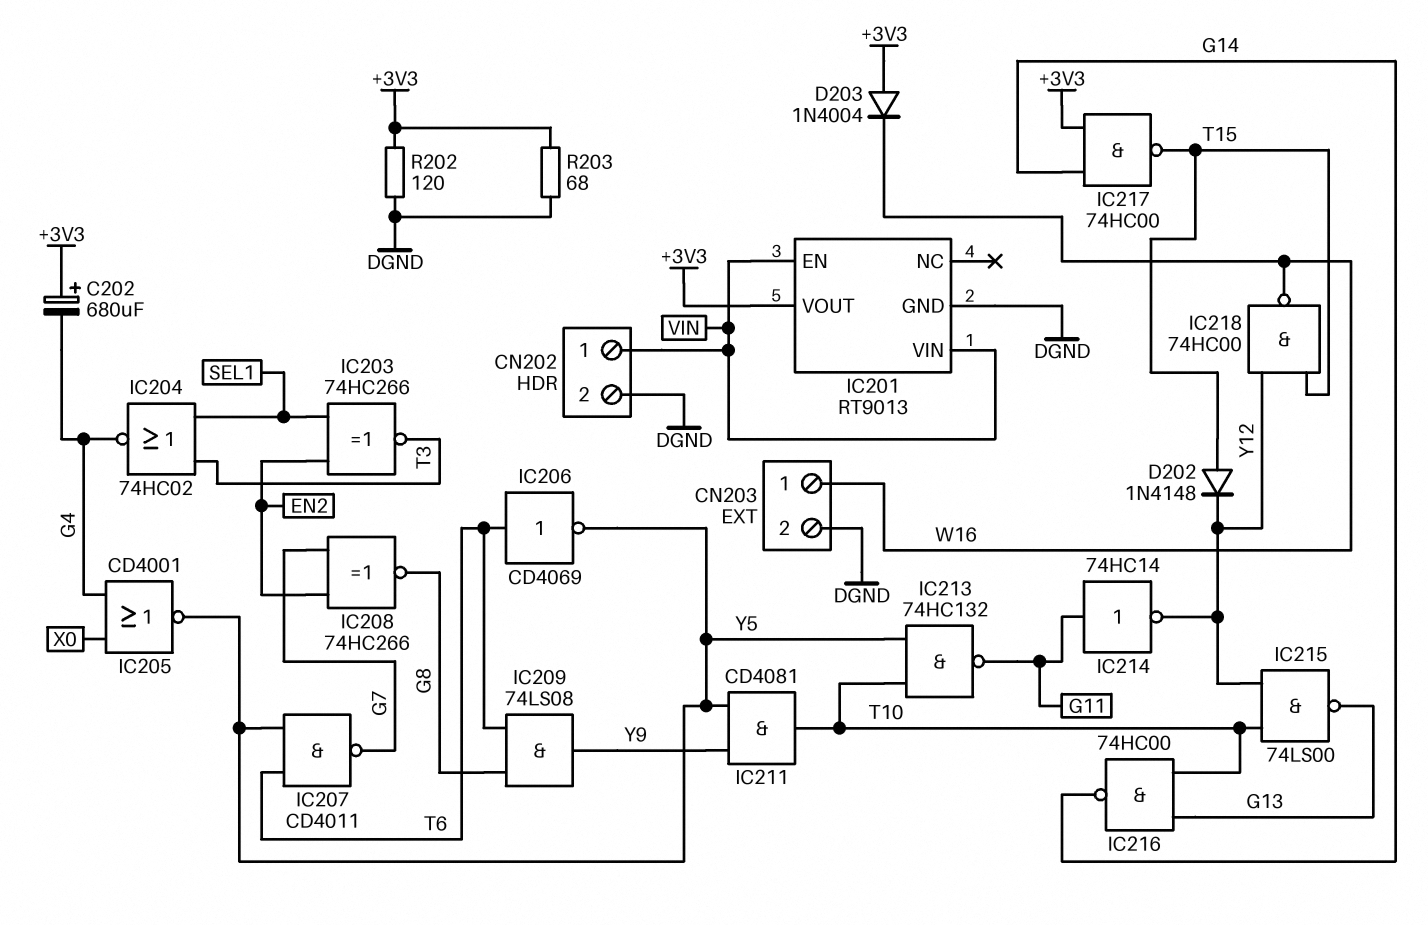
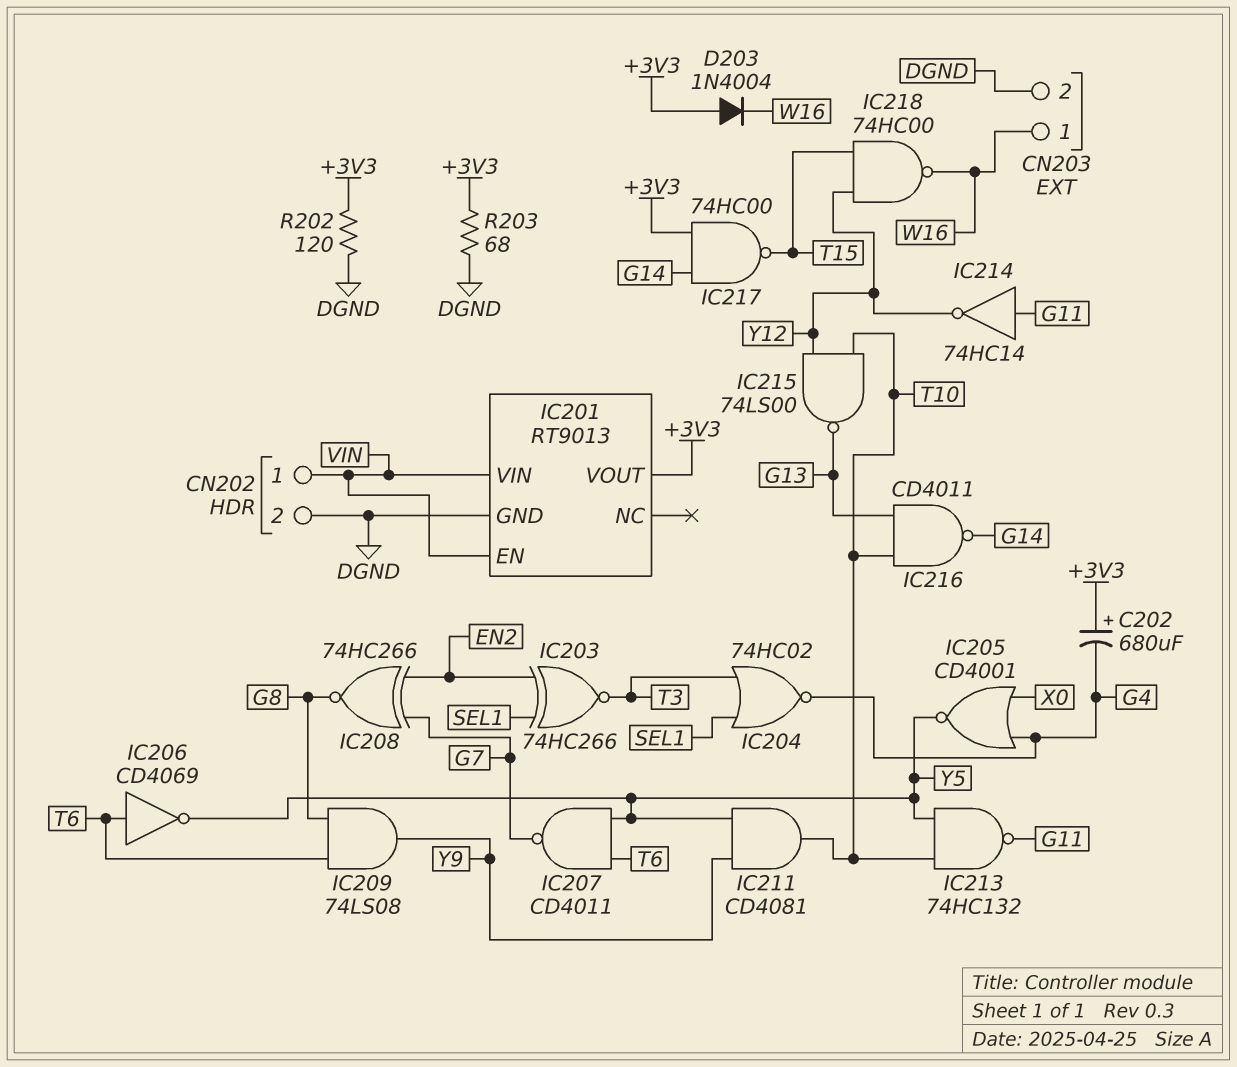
D202: diode 1N4148 (A T15, K Y12) -> none
IC216: NAND 74HC00 (in G13, in T10, out G14) -> NAND CD4011 (in G13, in T10, out G14)

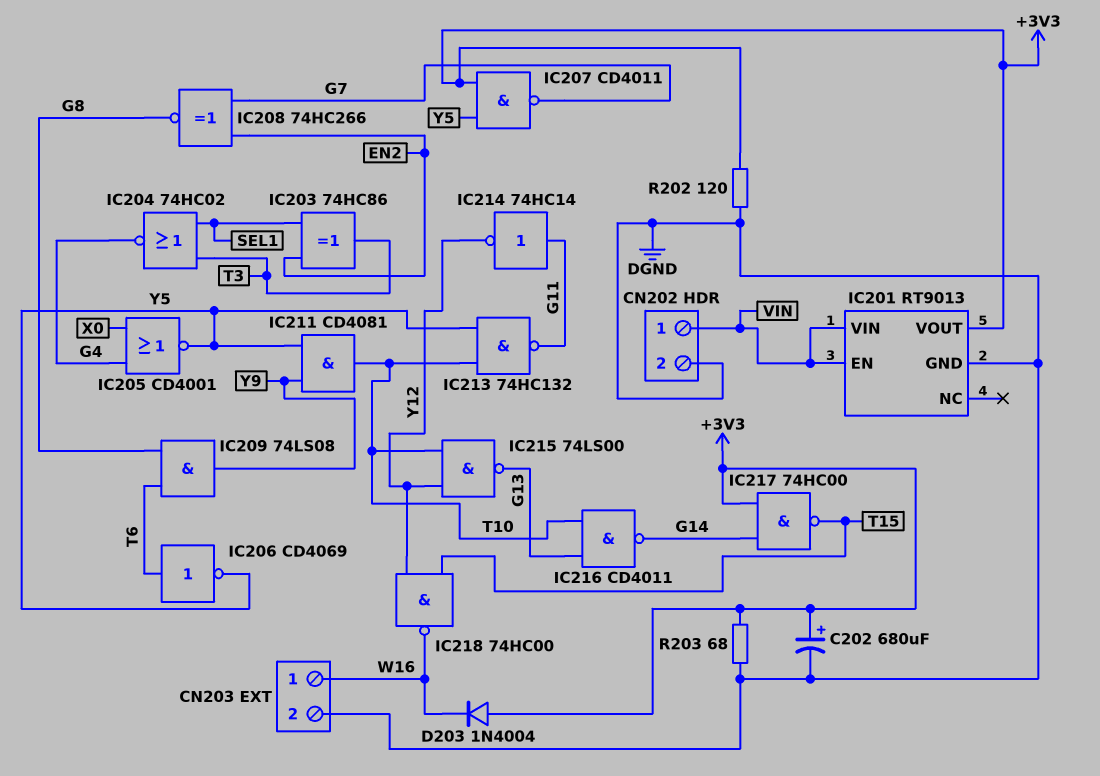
C202: 680uF (plus +3V3, minus G4) -> 680uF (plus +3V3, minus DGND)
IC203: XNOR 74HC266 (in EN2, in SEL1, out T3) -> XOR 74HC86 (in EN2, in SEL1, out T3)
IC207: NAND CD4011 (in T6, in Y5, out G7) -> NAND CD4011 (in +3V3, in Y5, out G7)

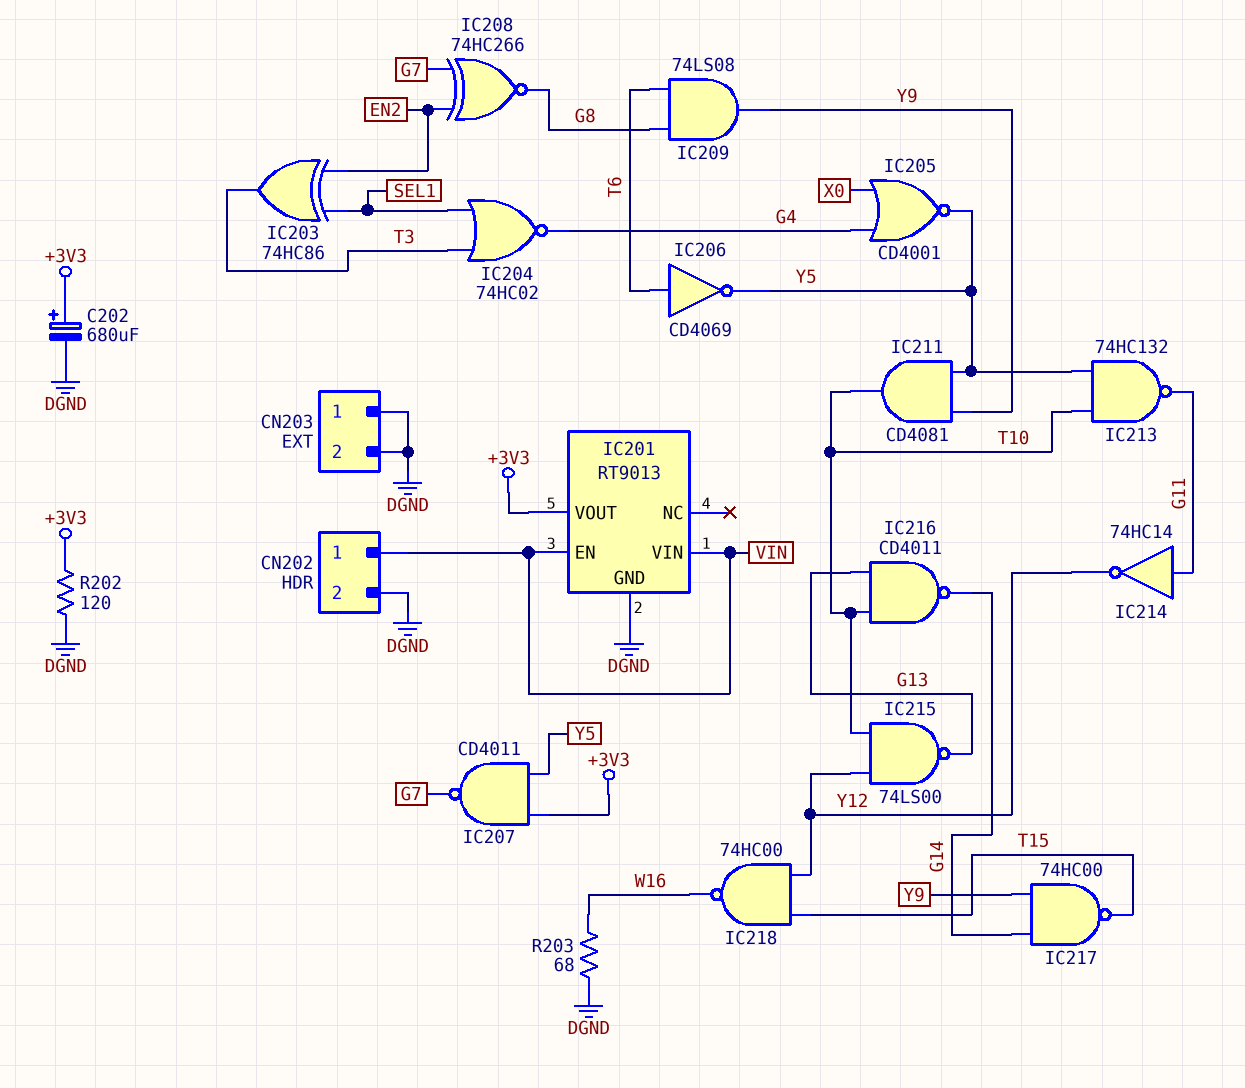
CN203 pin 1: W16 -> DGND
D203: diode 1N4004 (A +3V3, K W16) -> none
IC217: NAND 74HC00 (in +3V3, in G14, out T15) -> NAND 74HC00 (in G14, in Y9, out T15)
R203: 68 (+3V3, DGND) -> 68 (DGND, W16)

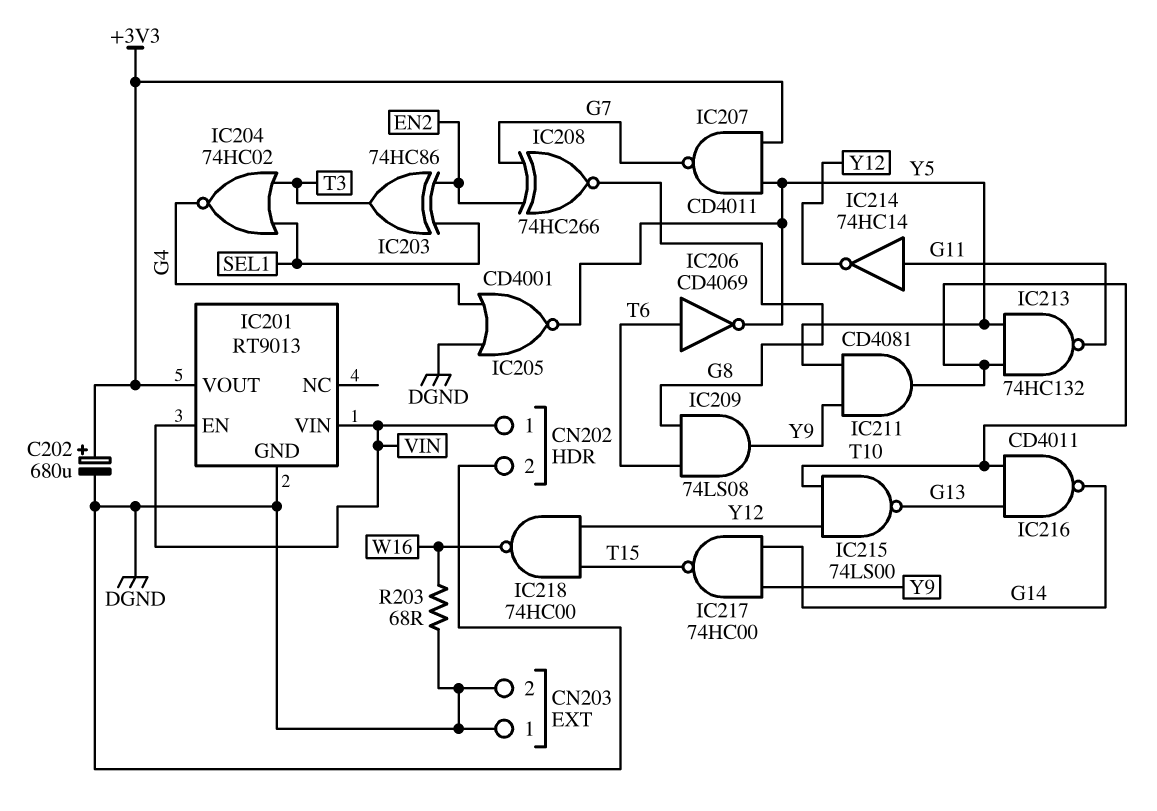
IC205: NOR CD4001 (in G4, in X0, out Y5) -> NOR CD4001 (in DGND, in G4, out Y5)
R202: 120 (+3V3, DGND) -> none

